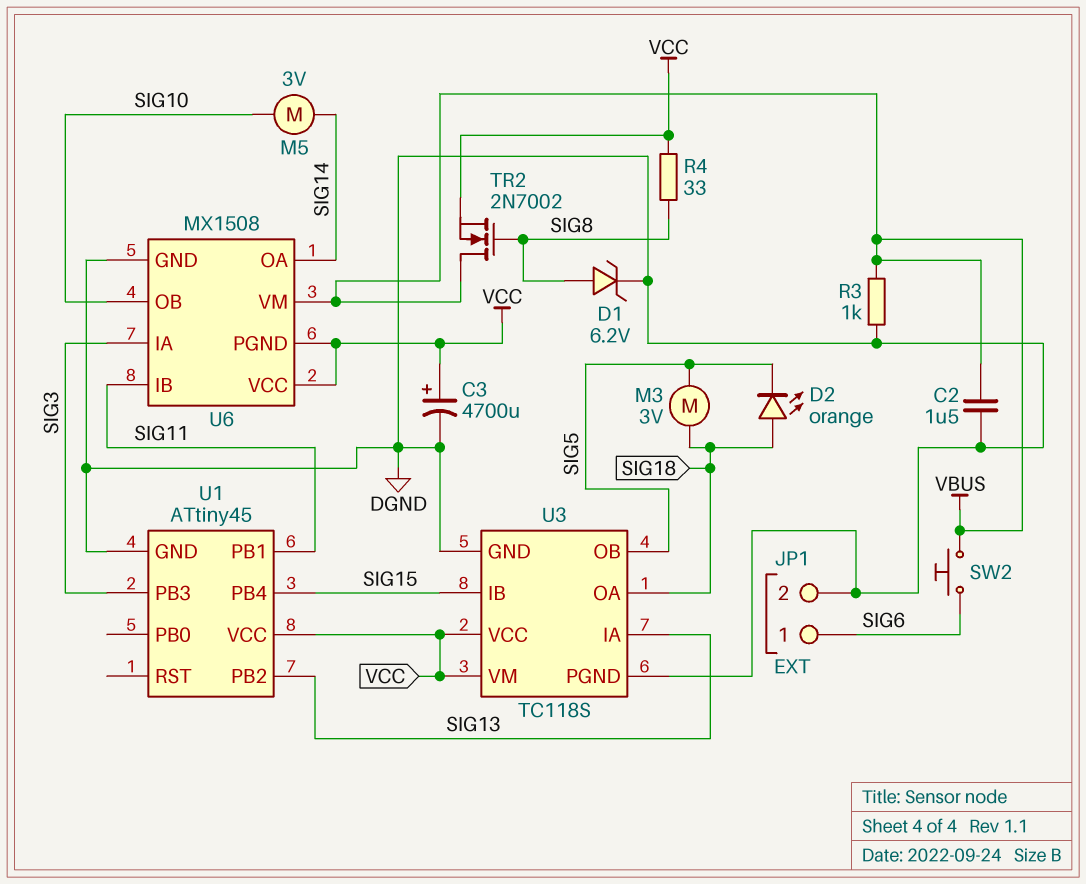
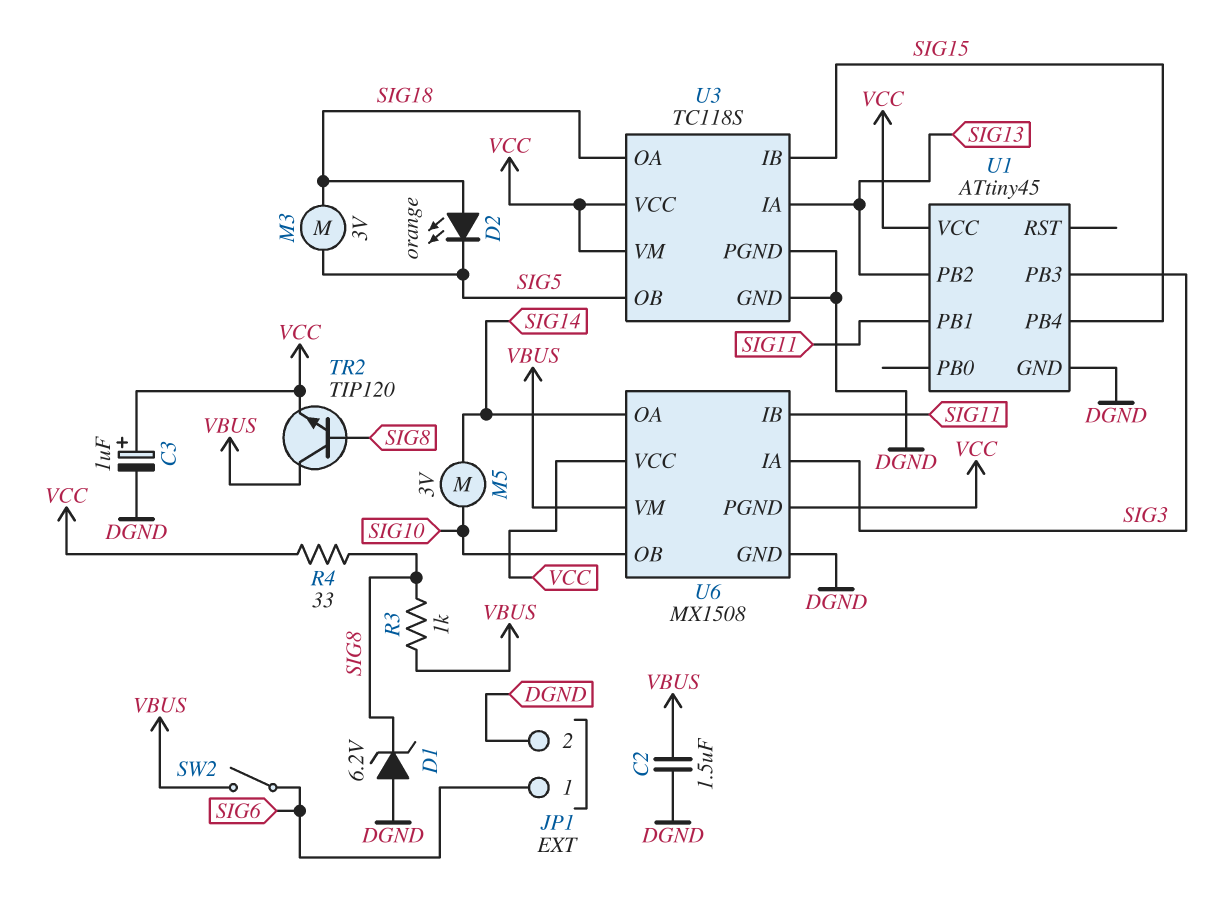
C3: 4700uF (plus VCC, minus DGND) -> 1uF (plus VCC, minus DGND)
D1: zener 6.2V (A SIG8, K DGND) -> zener 6.2V (A DGND, K SIG8)
R3: 1k (DGND, VBUS) -> 1k (SIG8, VBUS)
SW2: button (SIG6, VBUS) -> switch (SIG6, VBUS)
TR2: NMOS 2N7002 (G SIG8, D VBUS, S VCC) -> NPN TIP120 (B SIG8, C VBUS, E VCC)

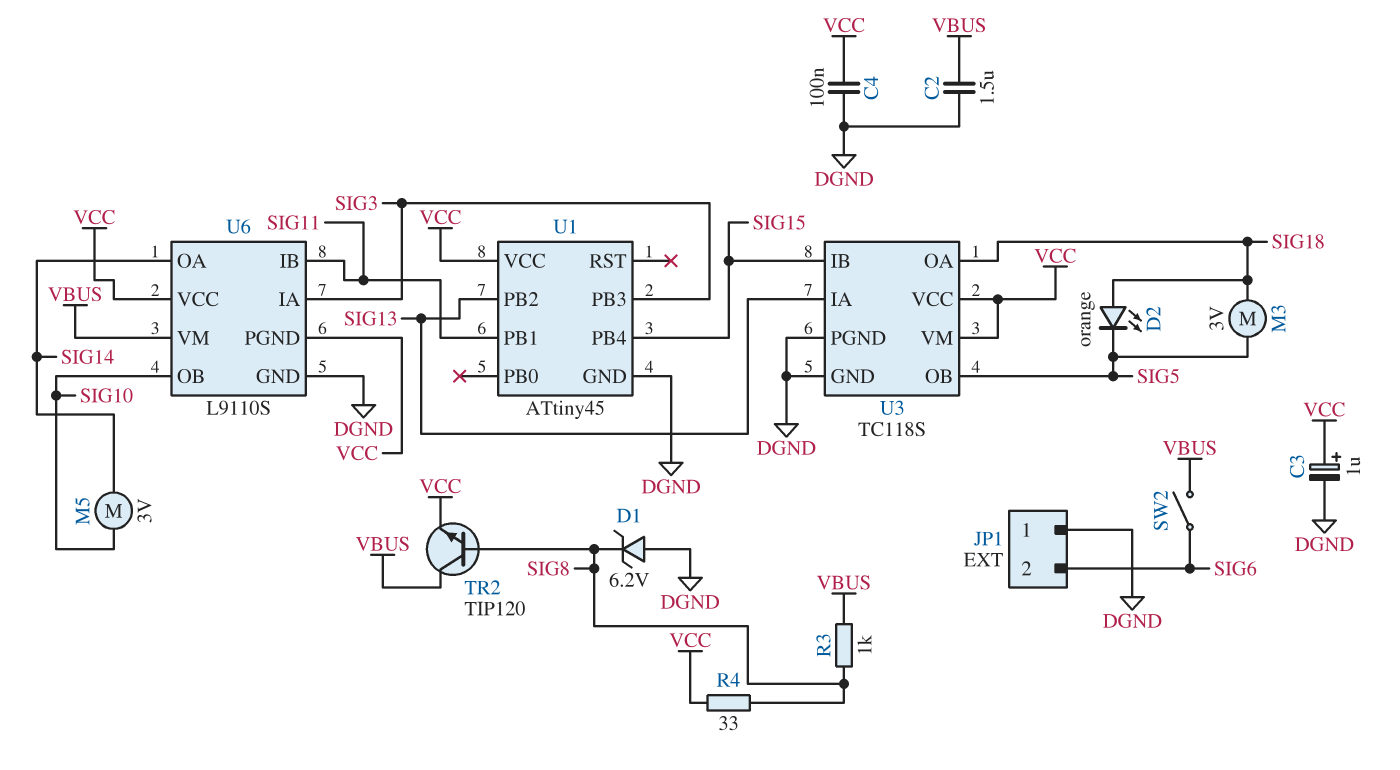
C4: none -> 100nF (DGND, VCC)
JP1 pin 1: SIG6 -> DGND
JP1 pin 2: DGND -> SIG6
U6: MX1508 -> L9110S

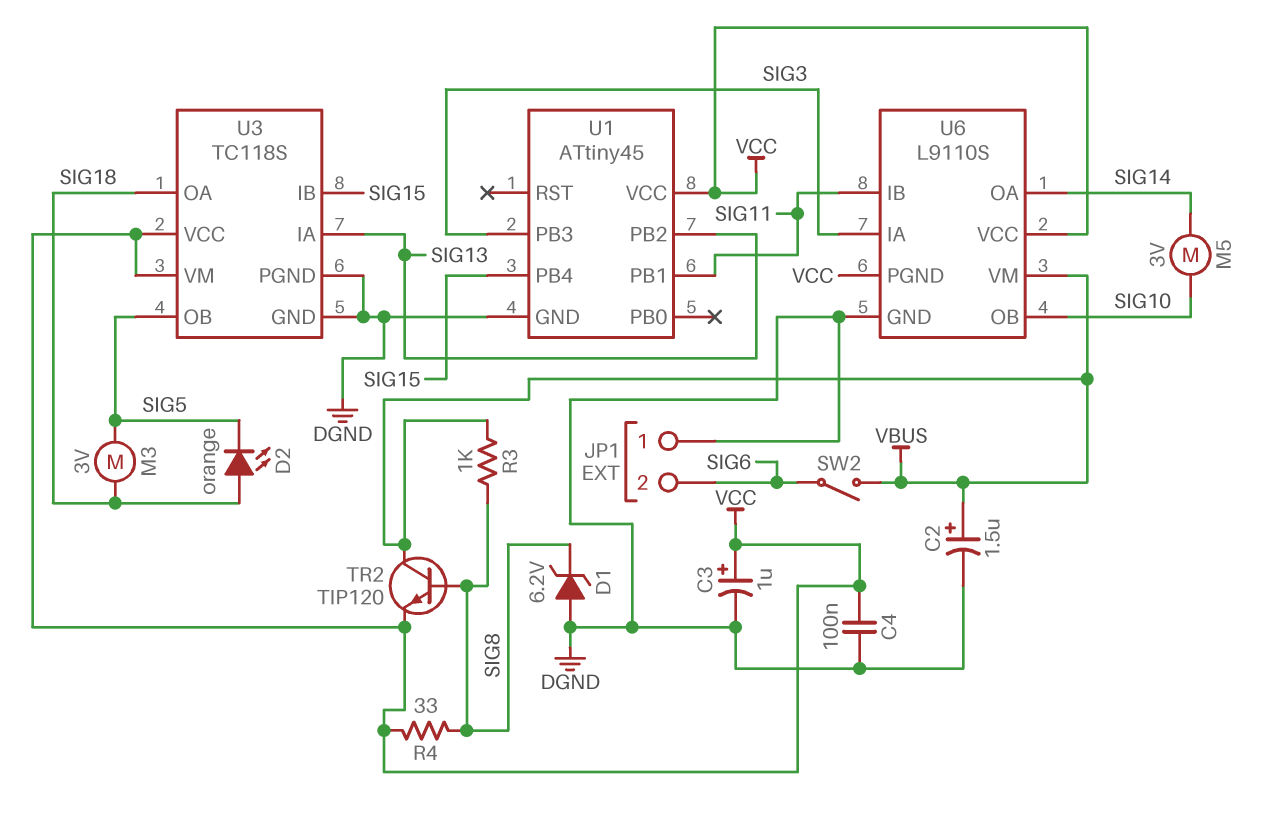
C2: 1.5uF (DGND, VBUS) -> 1.5uF (plus VBUS, minus DGND)

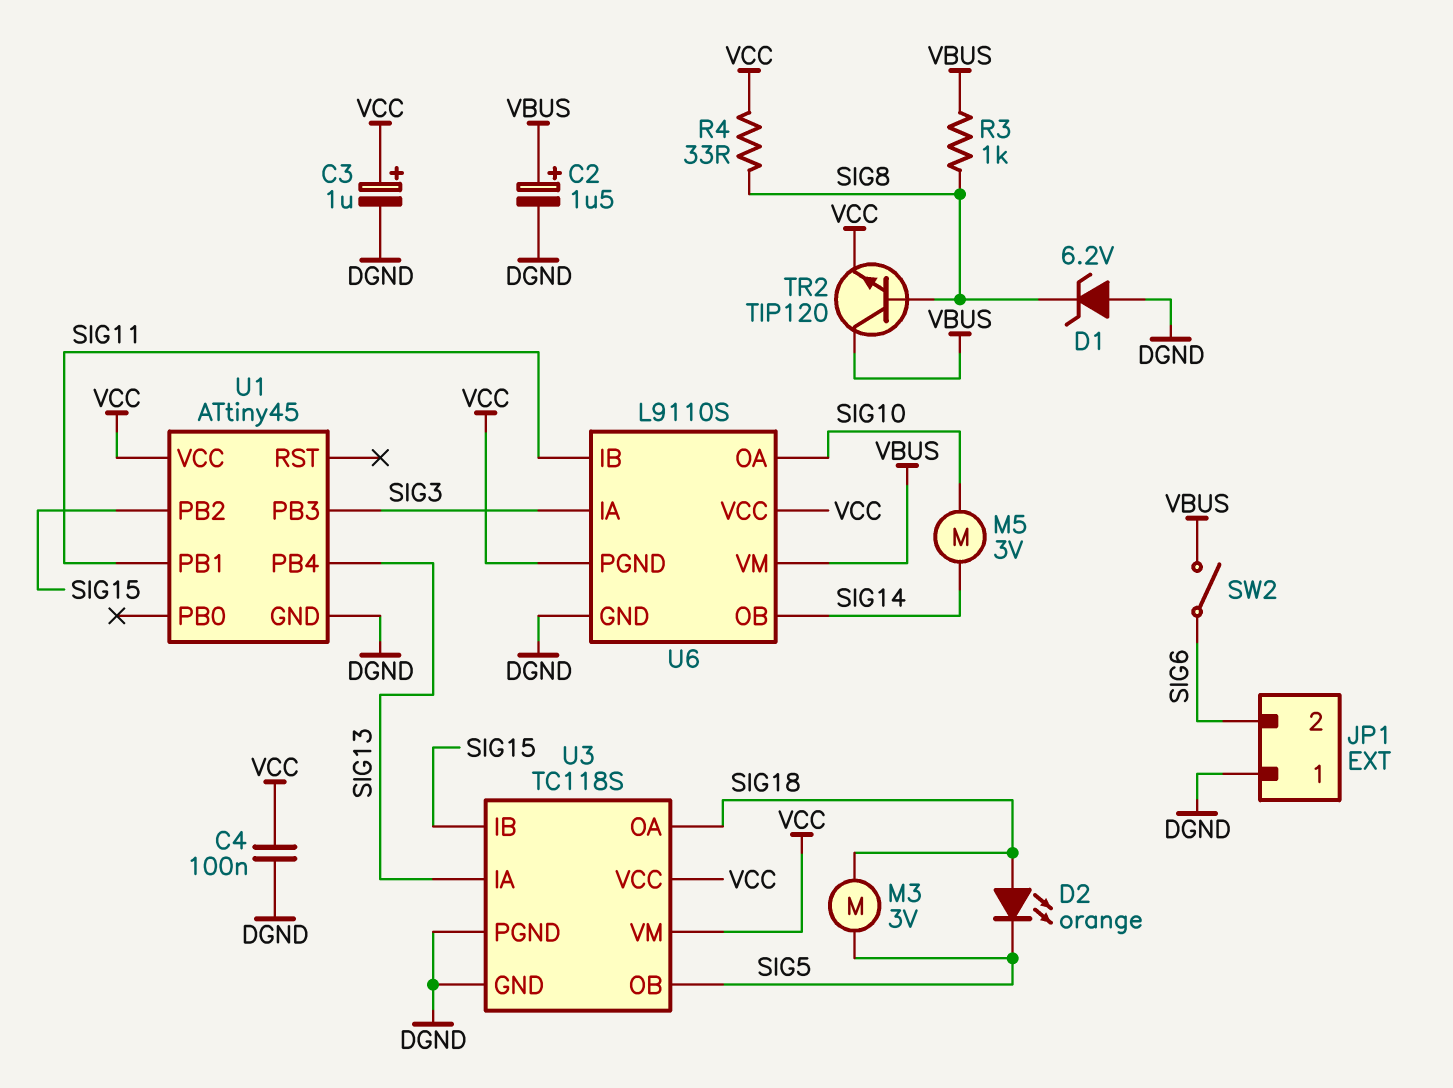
U1 pin PB2: SIG13 -> SIG15
U1 pin PB4: SIG15 -> SIG13
U6 pin OA: SIG14 -> SIG10
U6 pin OB: SIG10 -> SIG14

